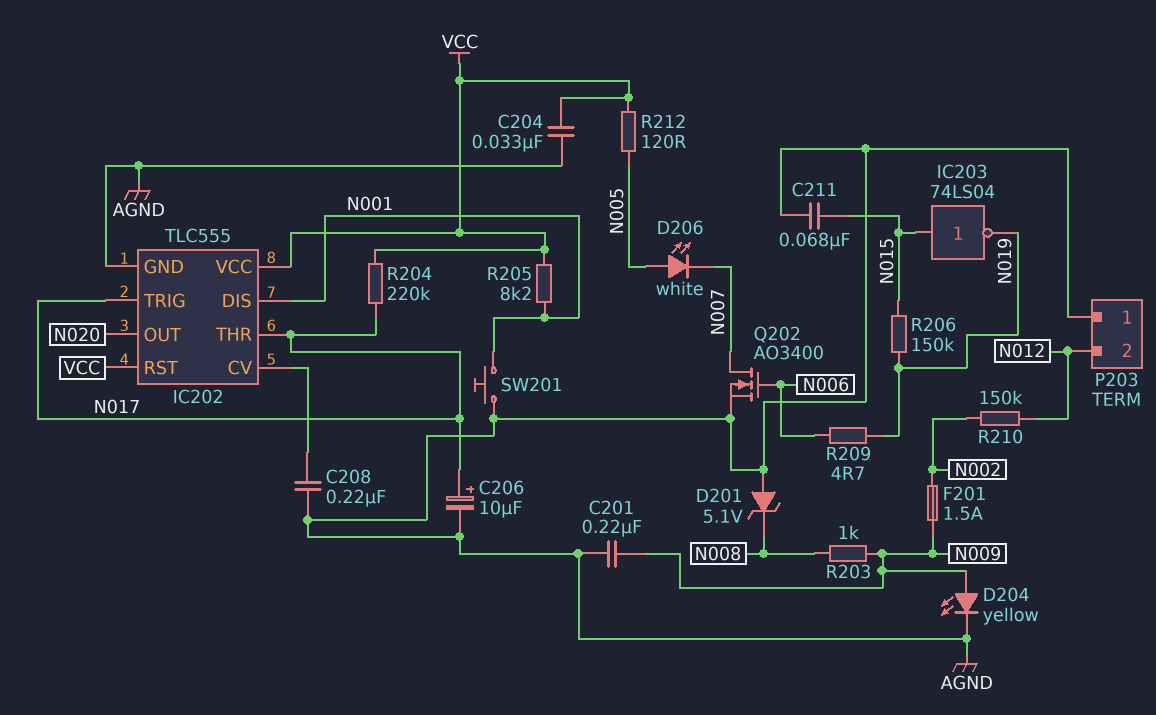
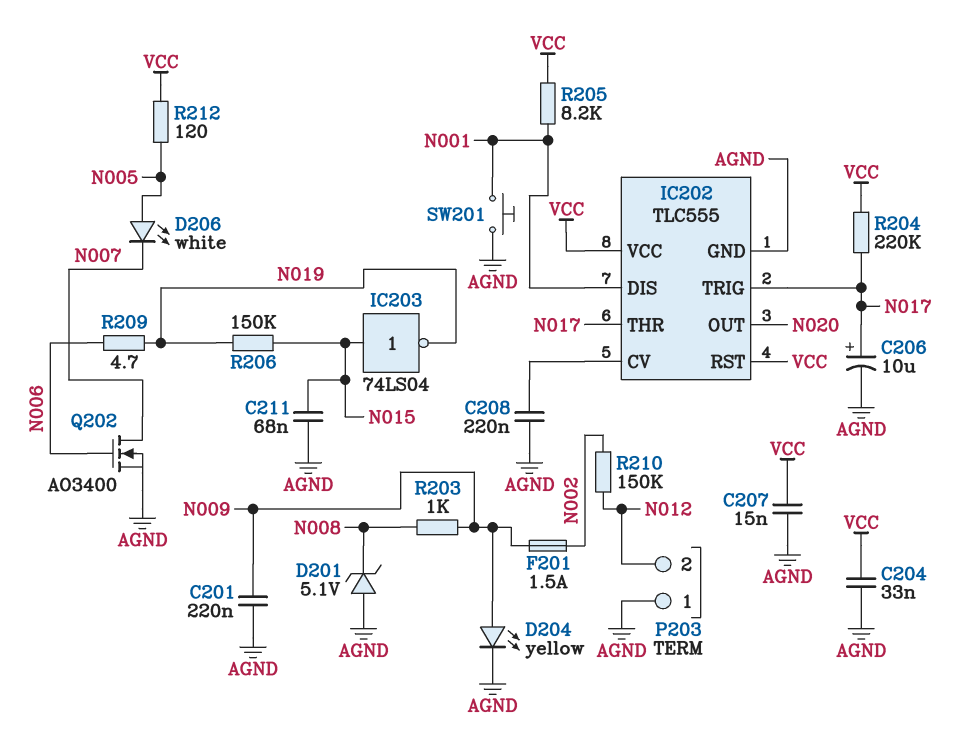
C207: none -> 15nF (AGND, VCC)

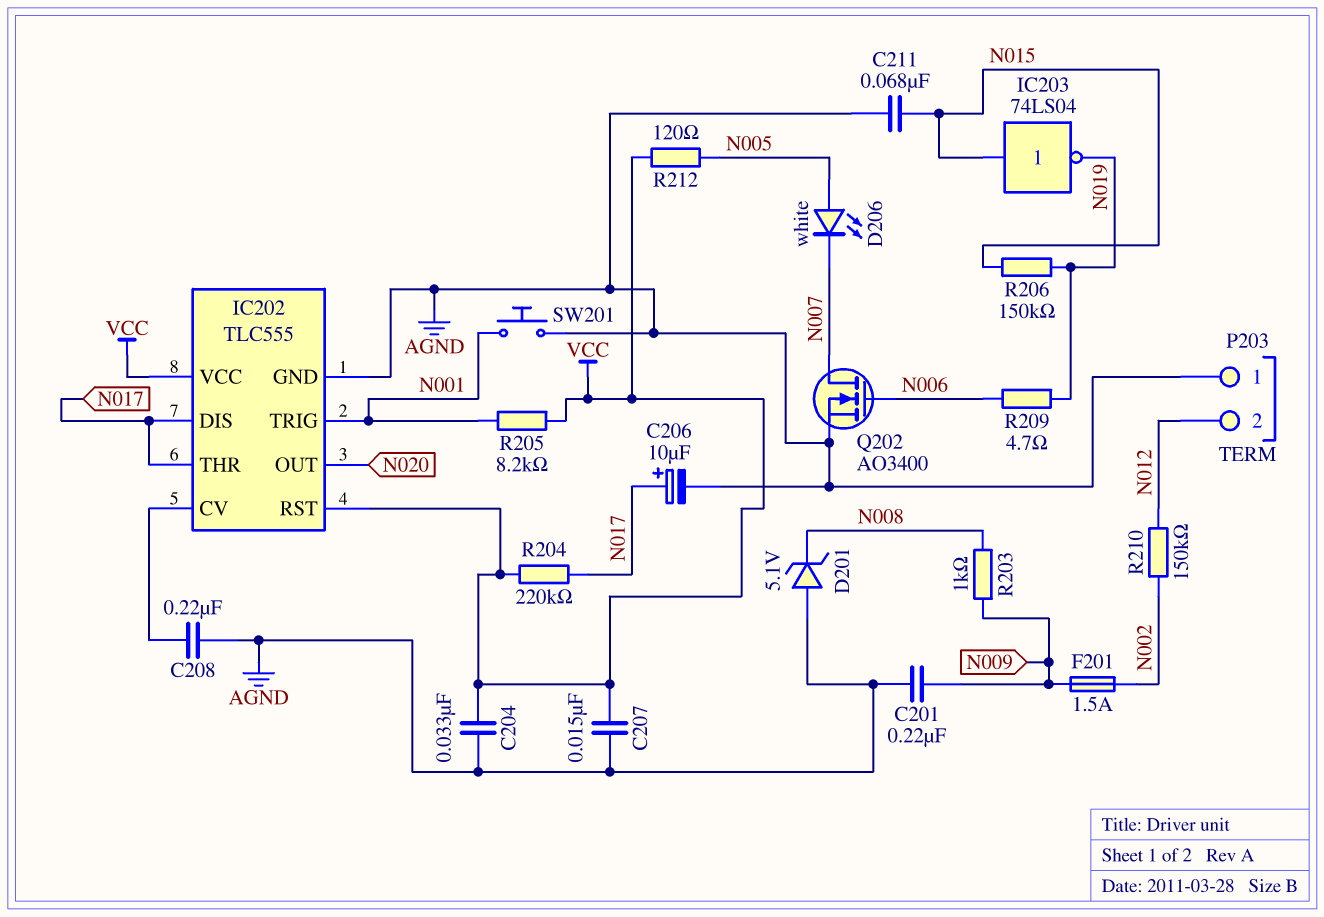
D204: LED yellow (A N009, K AGND) -> none
IC202 pin DIS: N001 -> N017
IC202 pin TRIG: N017 -> N001

